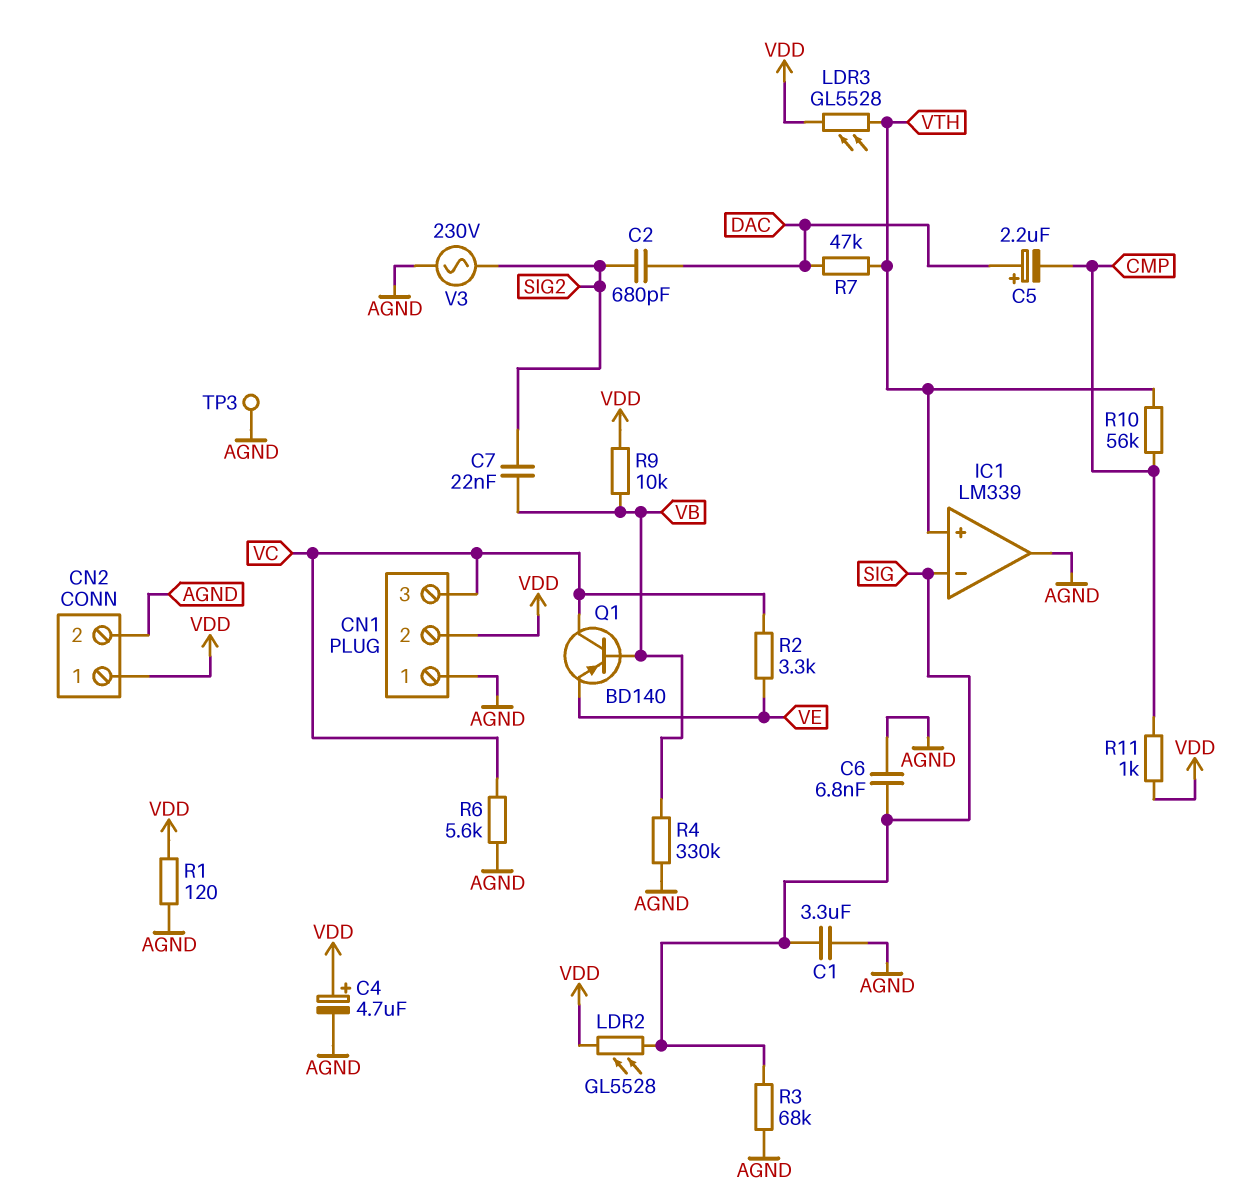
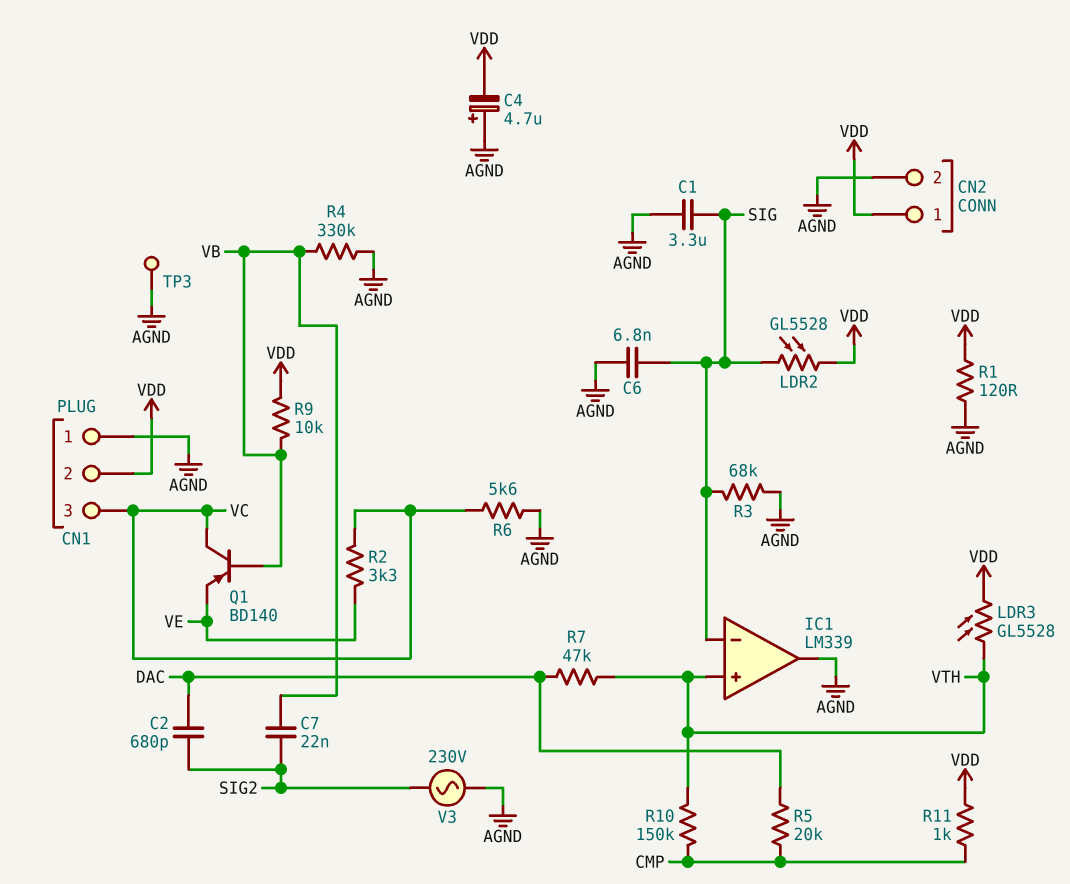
C4: 4.7uF (plus VDD, minus AGND) -> 4.7uF (plus AGND, minus VDD)
C5: 2.2uF (plus DAC, minus CMP) -> none
R5: none -> 20k (CMP, DAC)
R10: 56k (CMP, VTH) -> 150k (CMP, VTH)

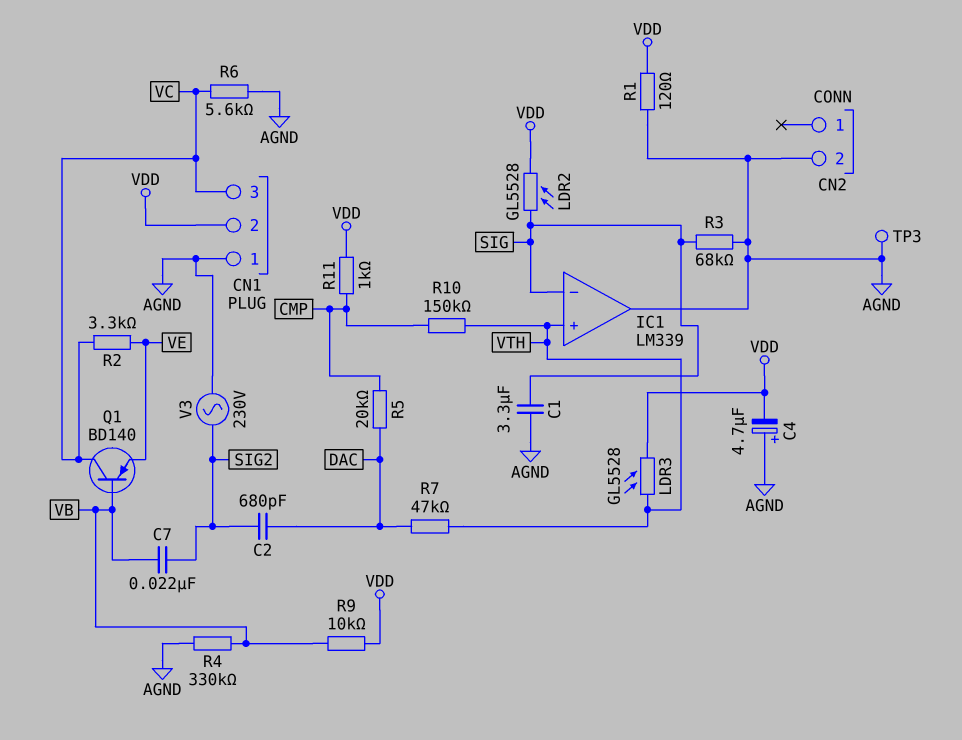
C6: 6.8nF (AGND, SIG) -> none
CN2 pin 1: VDD -> none

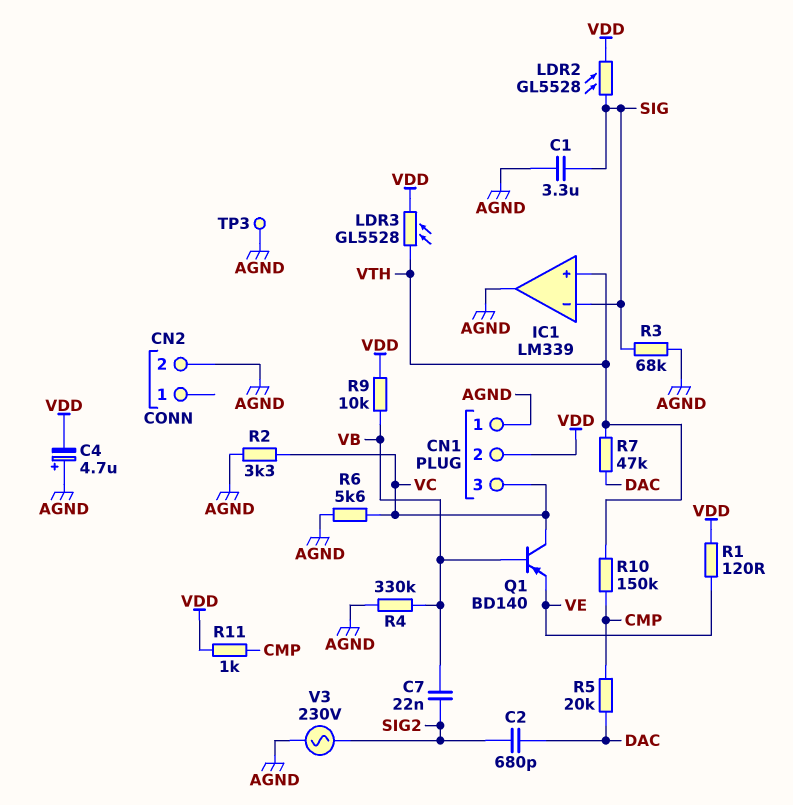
R1: 120 (AGND, VDD) -> 120 (VDD, VE)
R2: 3.3k (VC, VE) -> 3.3k (AGND, VC)

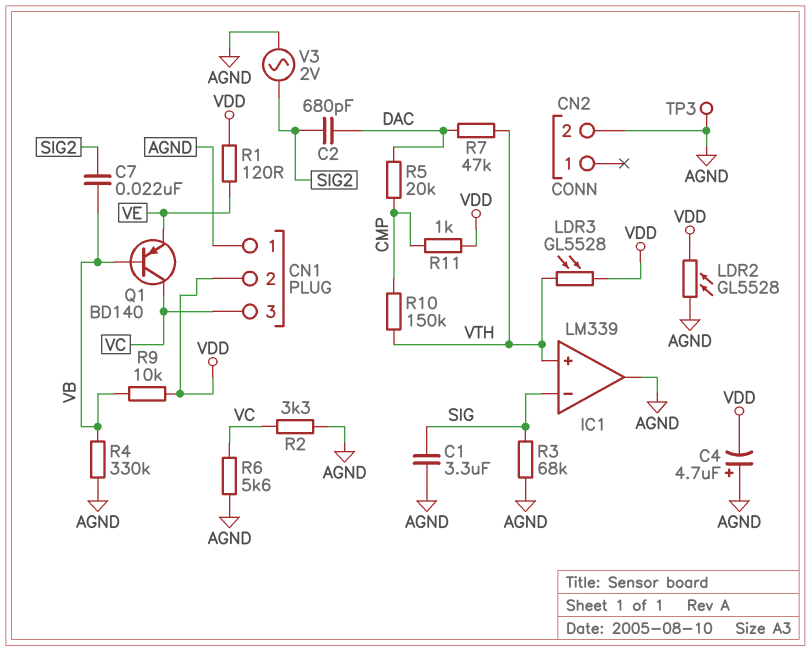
LDR2: GL5528 (SIG, VDD) -> GL5528 (AGND, VDD)
V3: AC 230V (AGND, SIG2) -> AC 2V (AGND, SIG2)

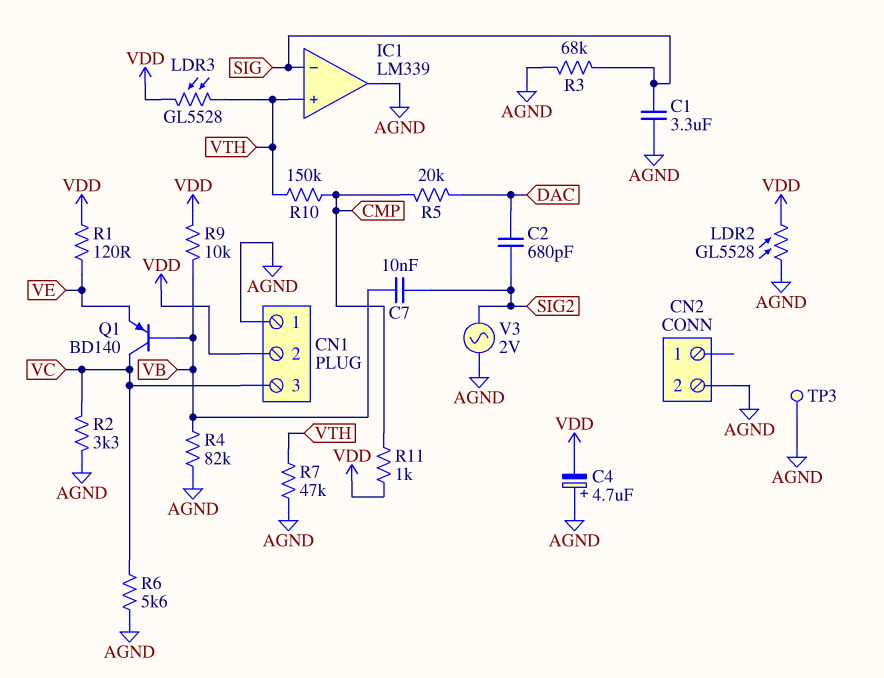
C7: 22nF (SIG2, VB) -> 10nF (SIG2, VB)
R4: 330k (AGND, VB) -> 82k (AGND, VB)
R7: 47k (DAC, VTH) -> 47k (AGND, VTH)

